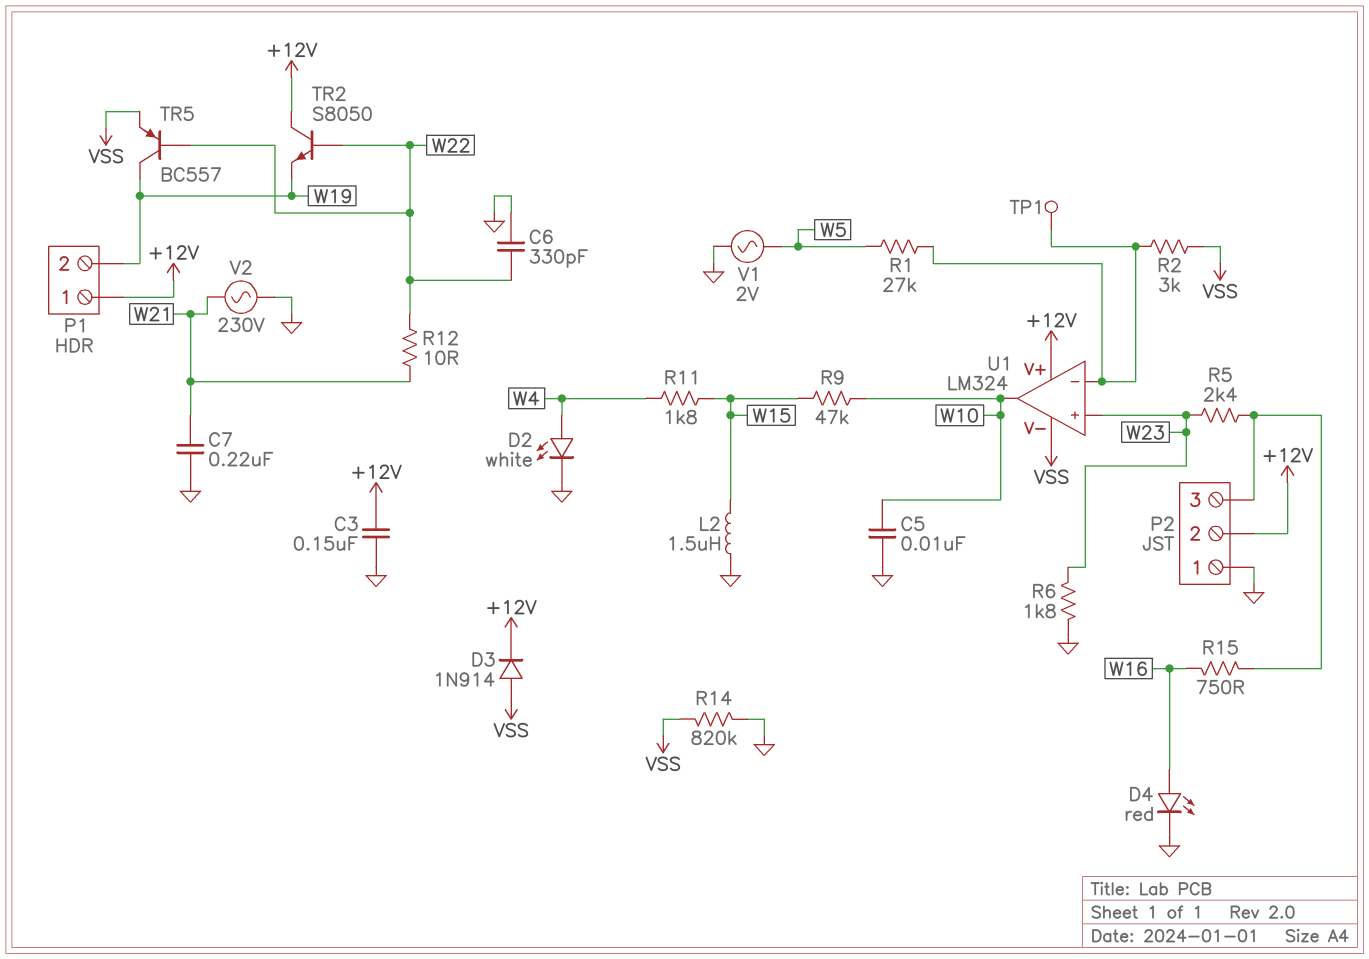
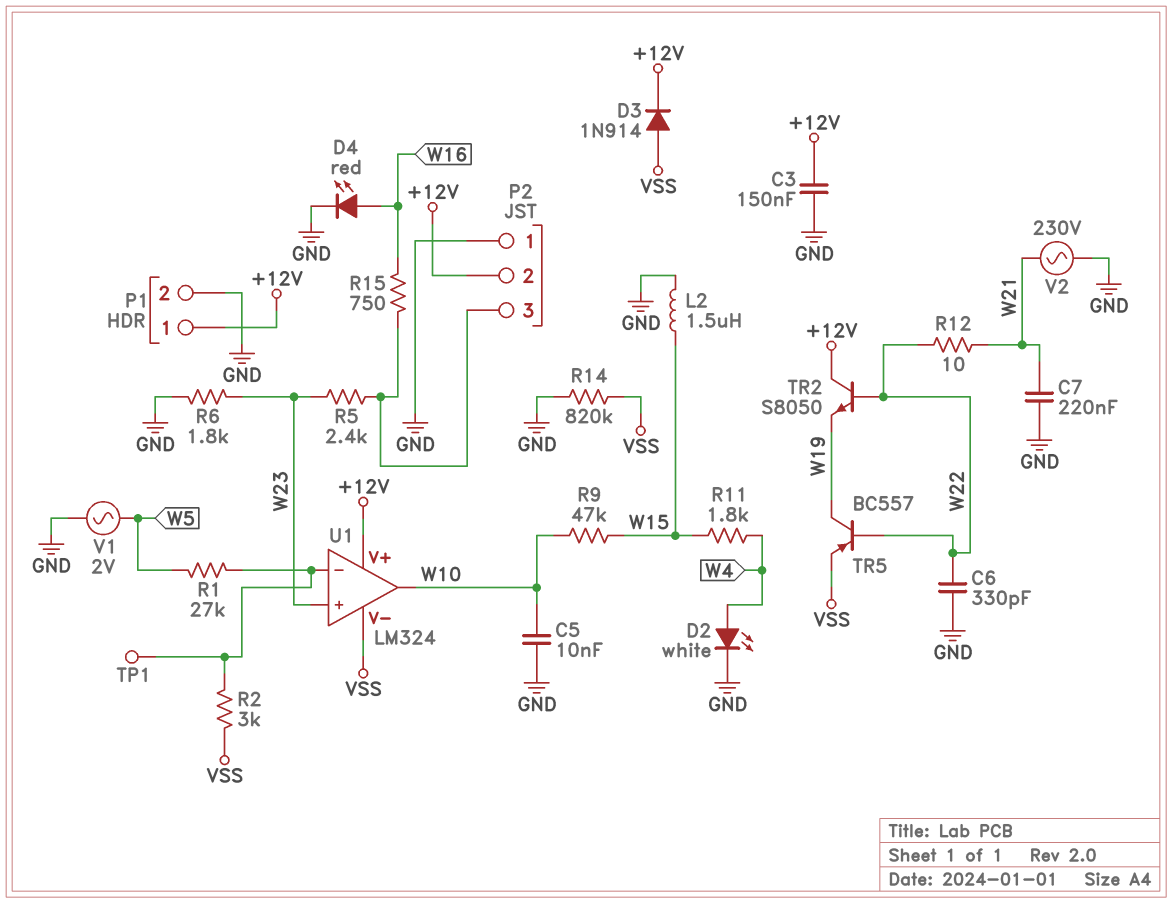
P1 pin 2: W19 -> GND

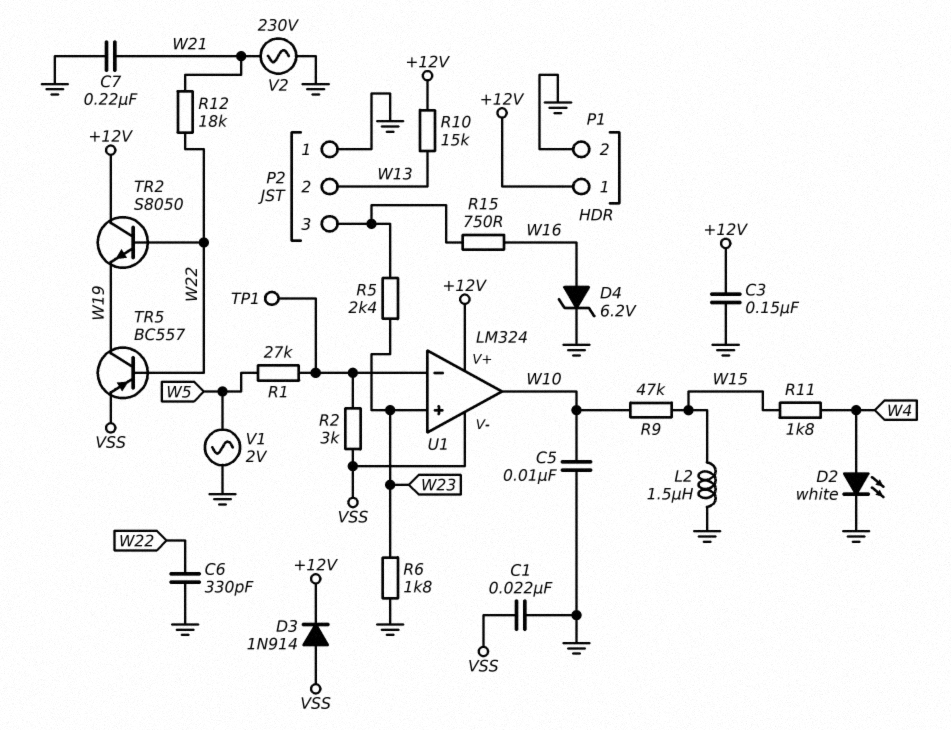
C1: none -> 22nF (GND, VSS)
D4: LED red (A W16, K GND) -> zener 6.2V (A W16, K GND)
P2 pin 2: +12V -> W13
R10: none -> 15k (+12V, W13)
R12: 10 (W21, W22) -> 18k (W21, W22)
R14: 820k (GND, VSS) -> none

